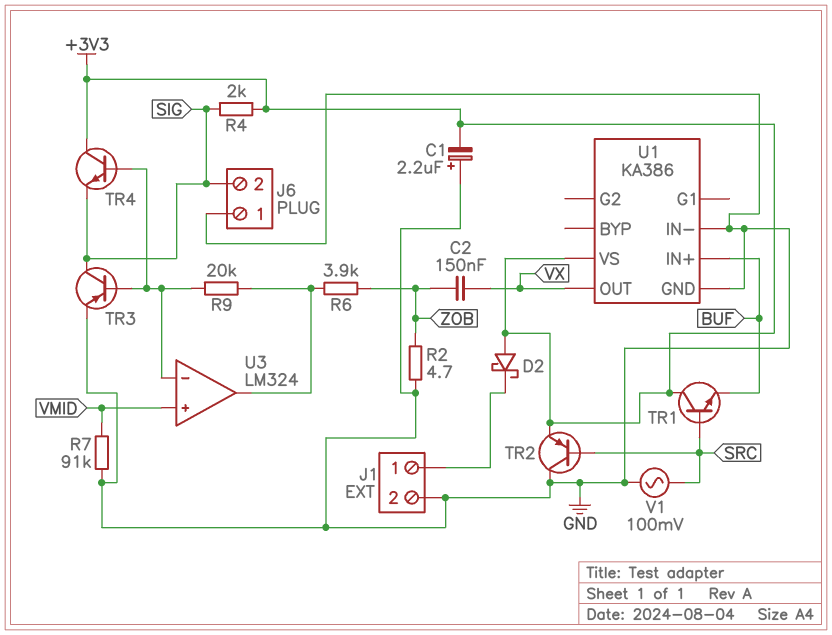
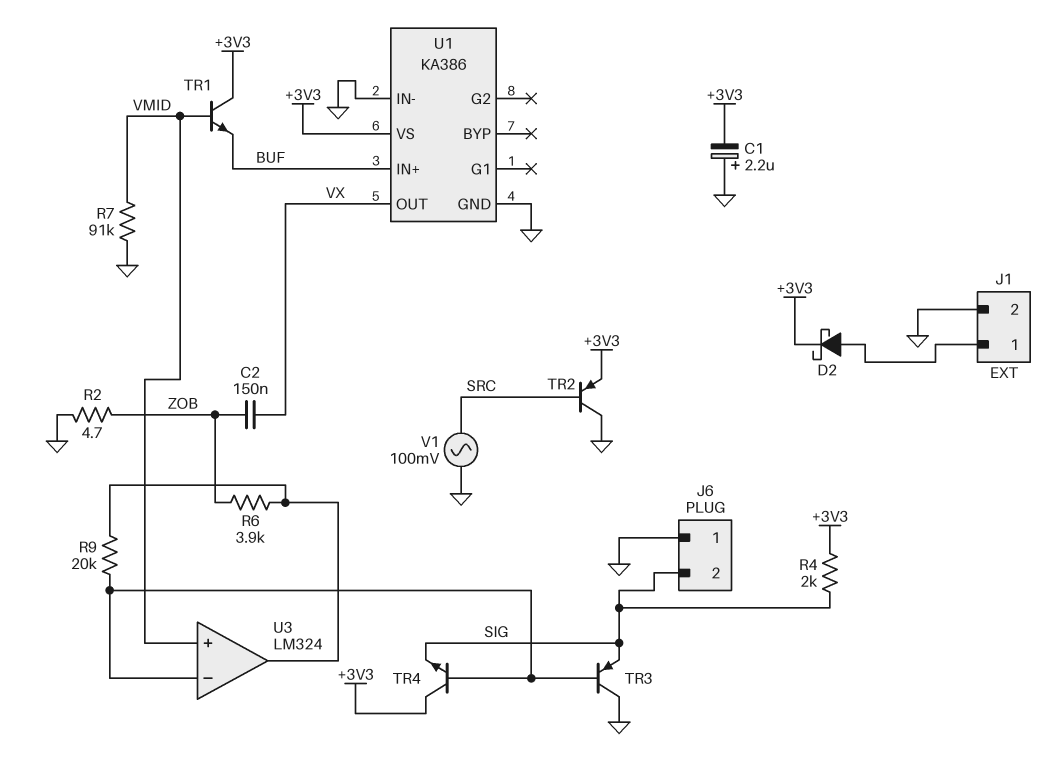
D2: schottky (A +3V3, K J1/1) -> schottky (A J1/1, K +3V3)
TR1: NPN (B SRC, C +3V3, E BUF) -> NPN (B VMID, C +3V3, E BUF)
TR3: PNP (B U3/in-, C SIG, E GND) -> PNP (B U3/in-, C GND, E SIG)

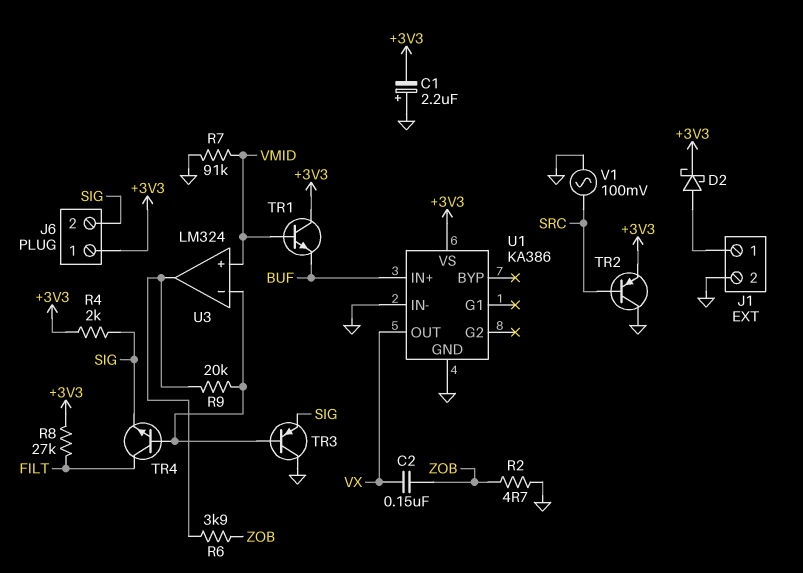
J6 pin 1: GND -> +3V3
R8: none -> 27k (+3V3, FILT)
TR4: NPN (B U3/in-, C +3V3, E SIG) -> NPN (B U3/in-, C FILT, E SIG)

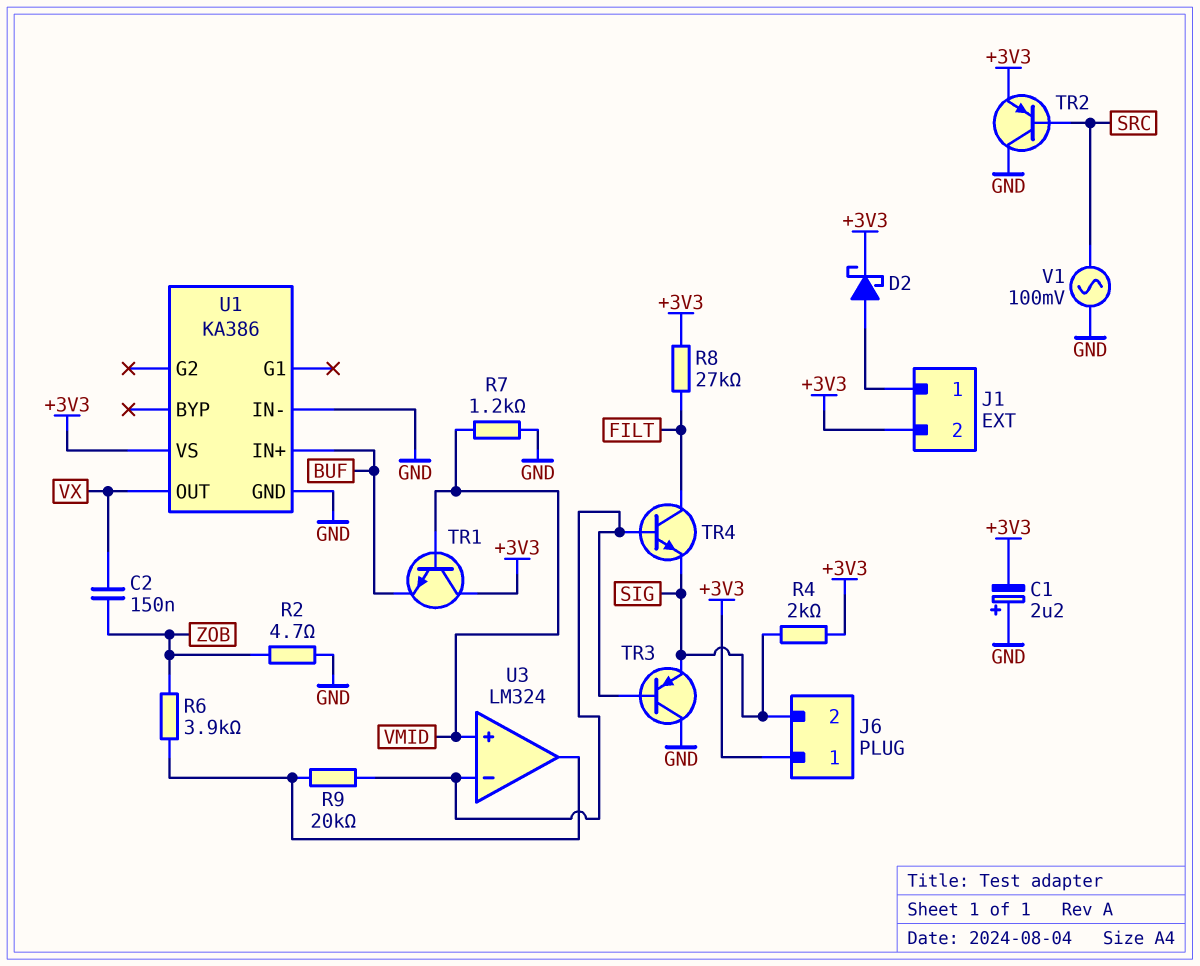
J1 pin 2: GND -> +3V3
R7: 91k (GND, VMID) -> 1.2k (GND, VMID)

